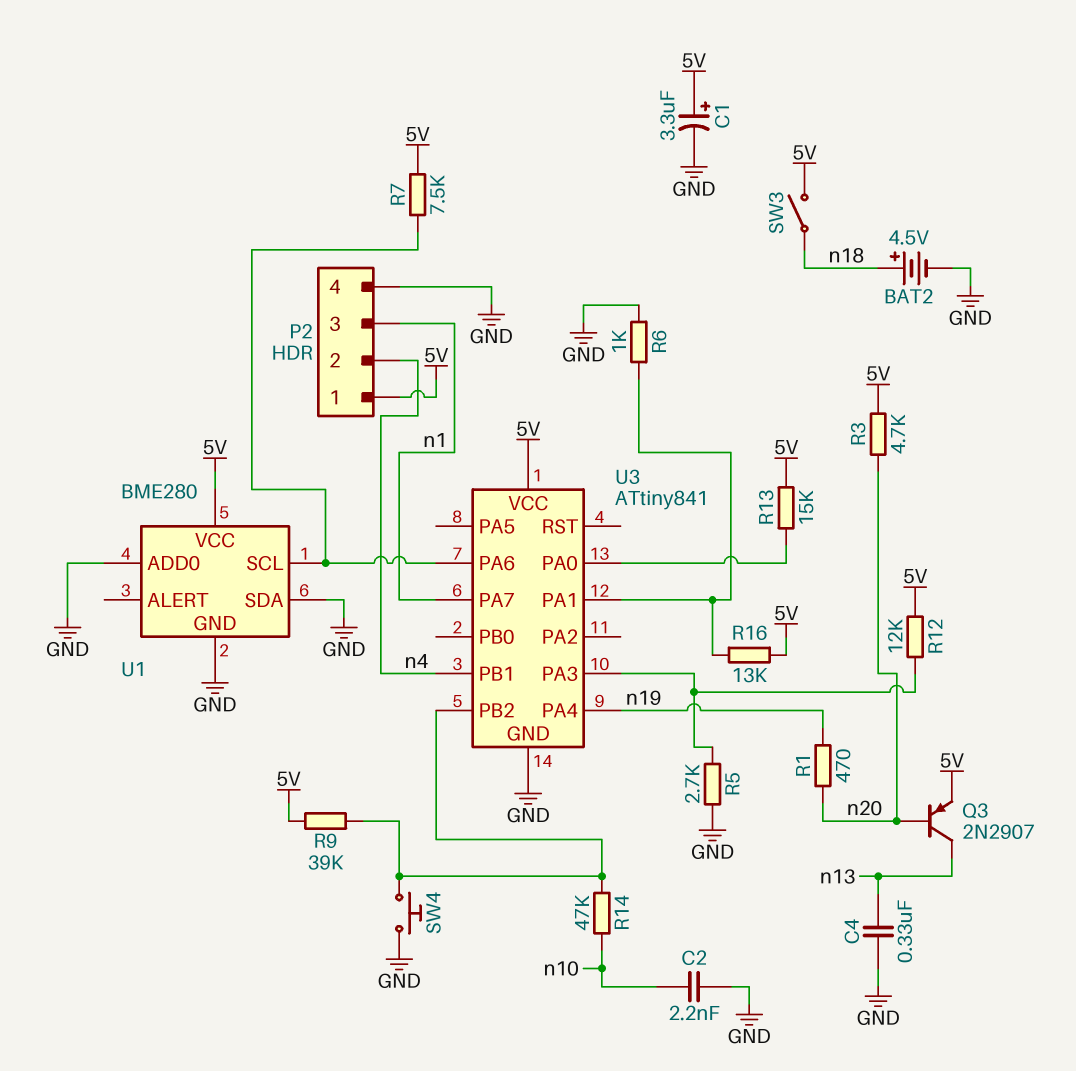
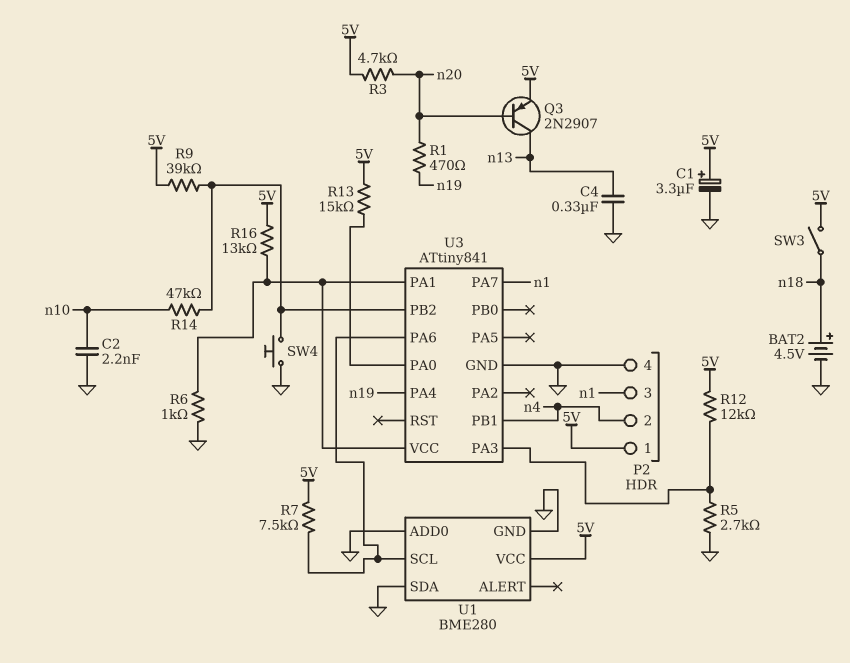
U3 pin VCC: 5V -> U3/PA1

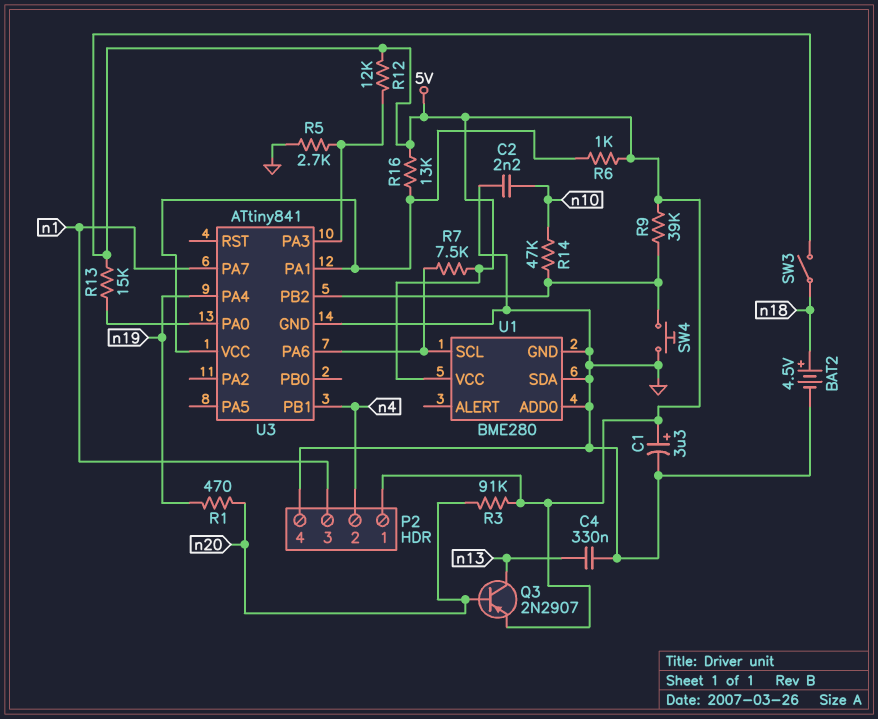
R3: 4.7k (5V, n20) -> 91k (5V, n20)
R6: 1k (GND, U3/PA1) -> 1k (5V, U3/PA1)

